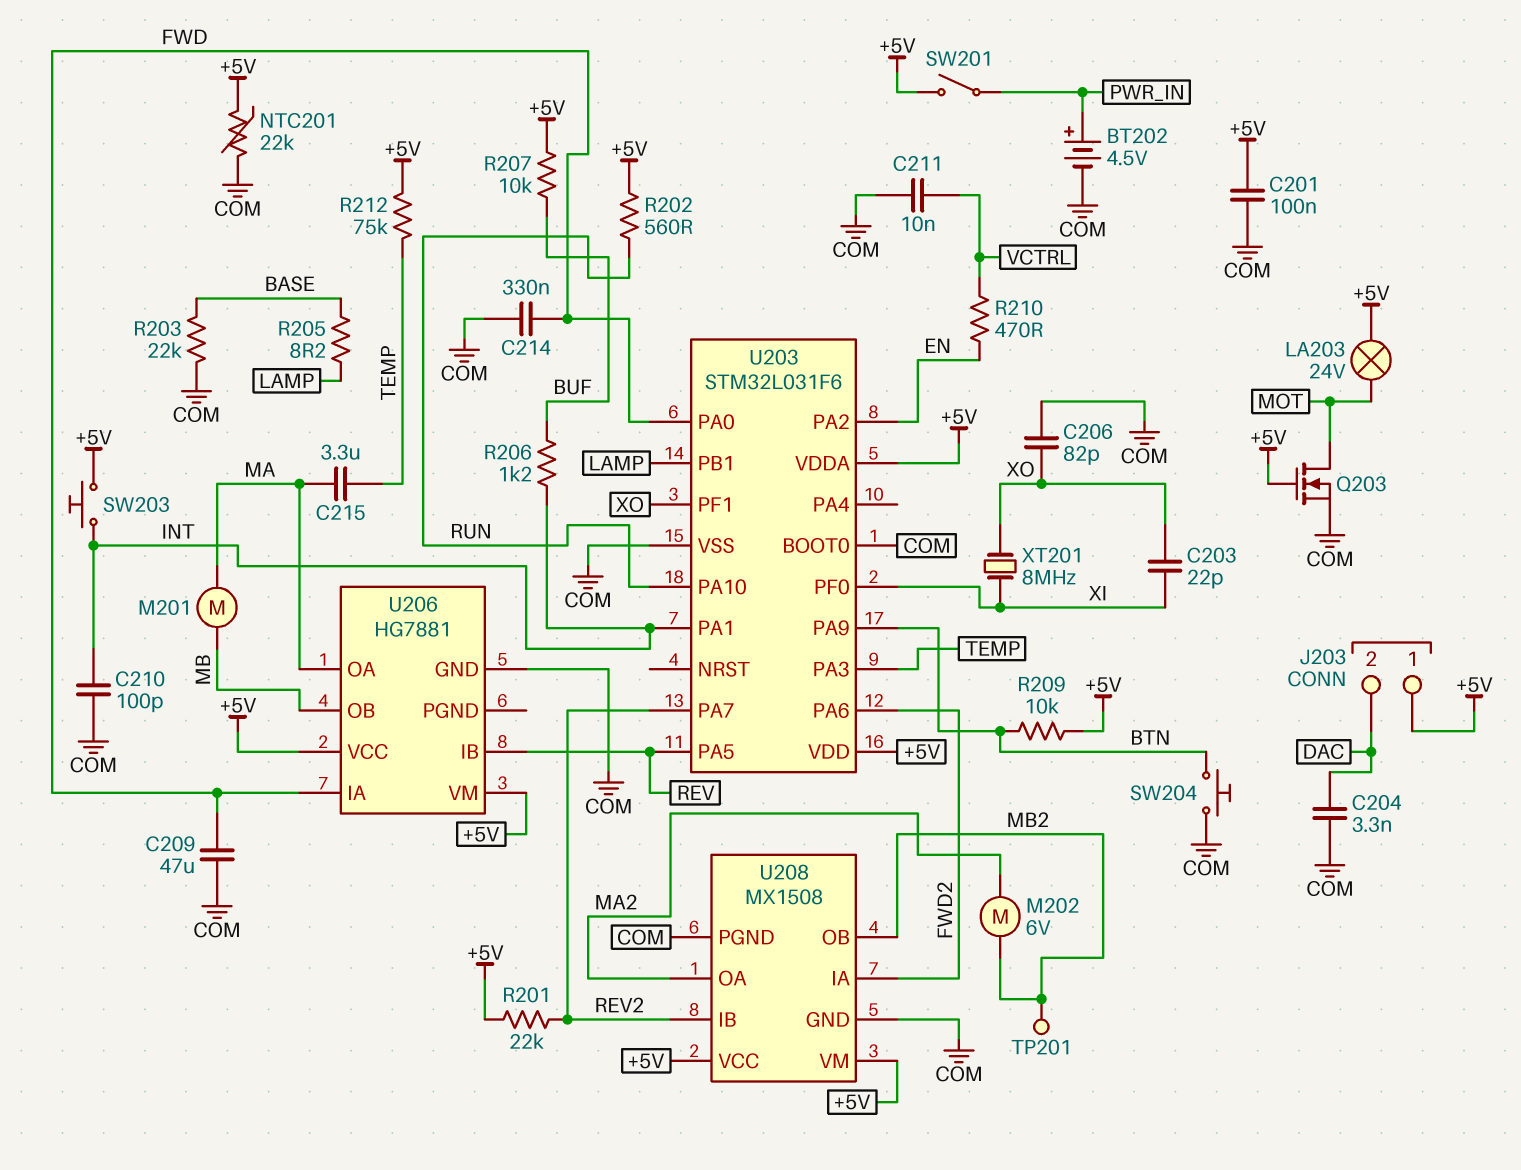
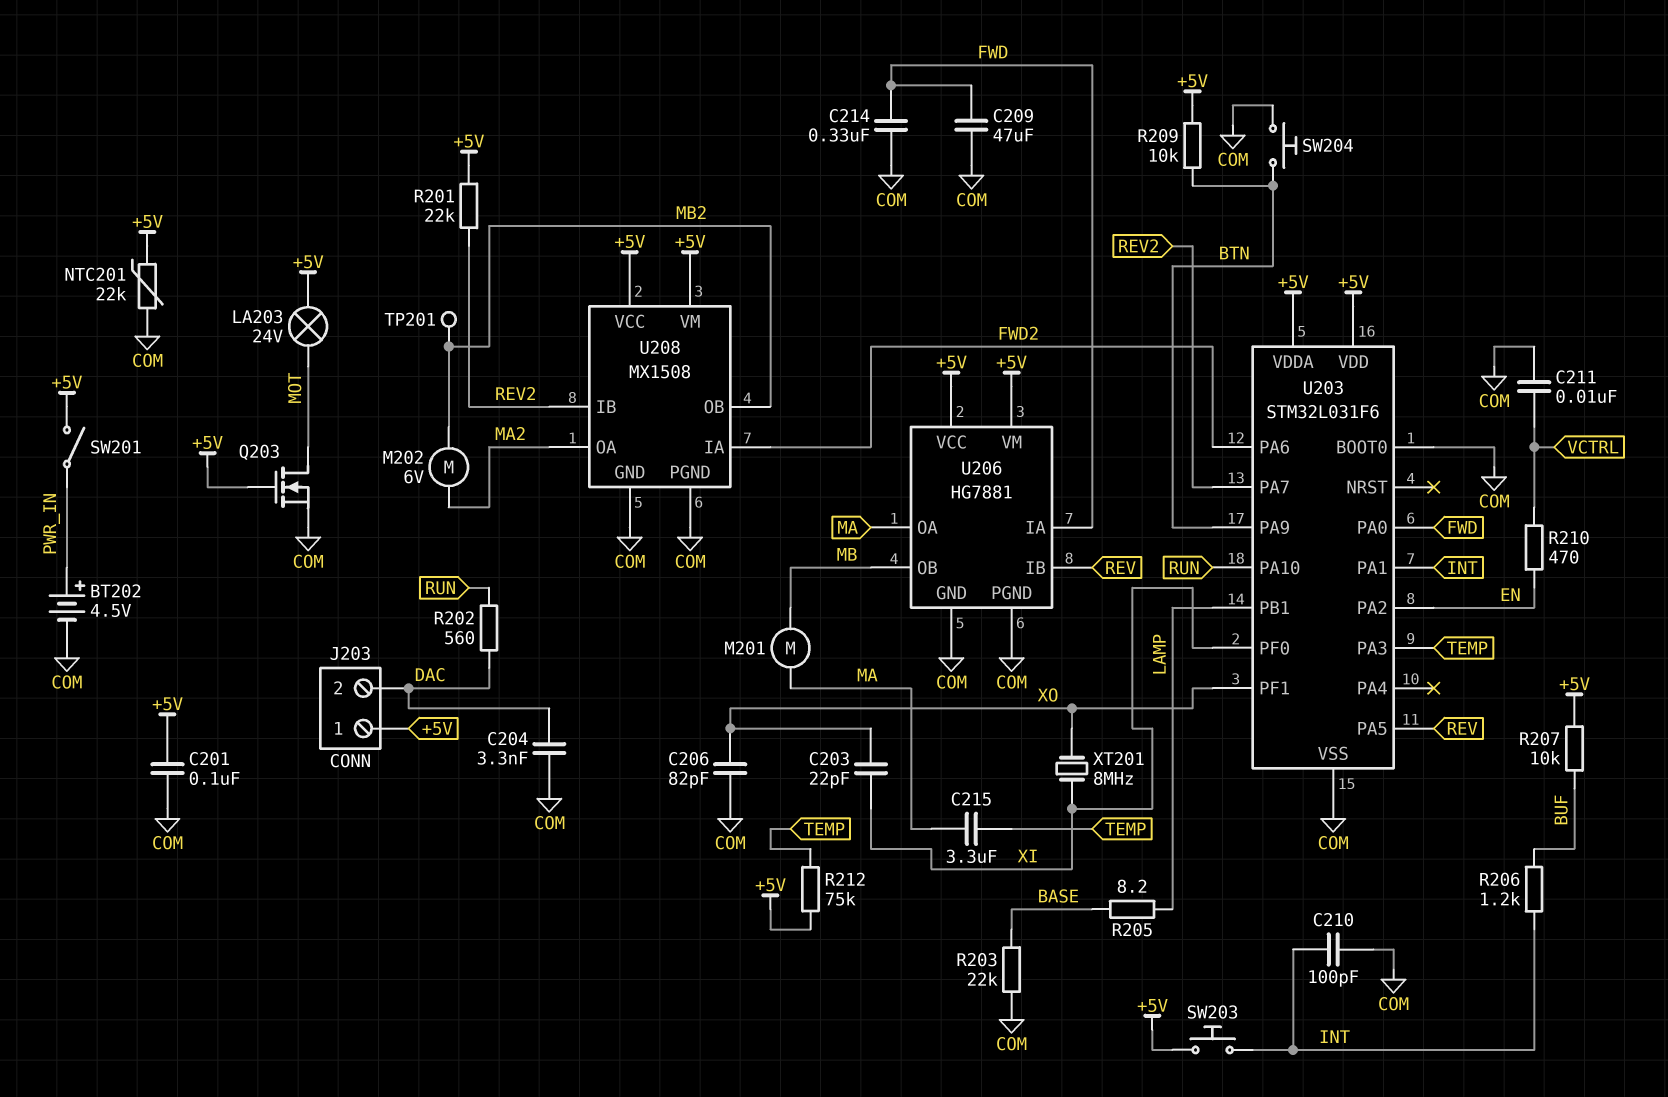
R202: 560 (+5V, RUN) -> 560 (DAC, RUN)
U206 pin PGND: none -> COM

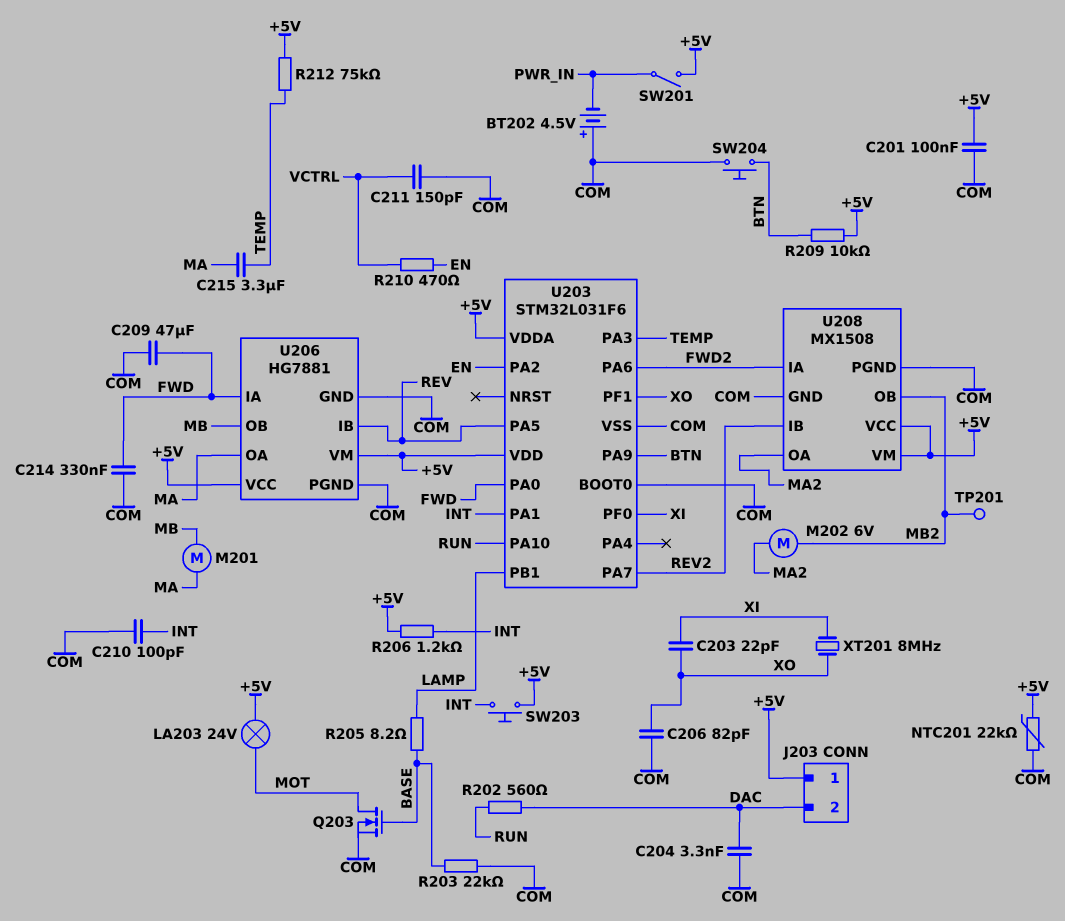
BT202: 4.5V (plus PWR_IN, minus COM) -> 4.5V (plus COM, minus PWR_IN)
C211: 10nF (COM, VCTRL) -> 150pF (COM, VCTRL)
Q203: NMOS (G +5V, D MOT, S COM) -> NMOS (G BASE, D MOT, S COM)
R201: 22k (+5V, REV2) -> none
R206: 1.2k (BUF, INT) -> 1.2k (+5V, INT)
R207: 10k (+5V, BUF) -> none

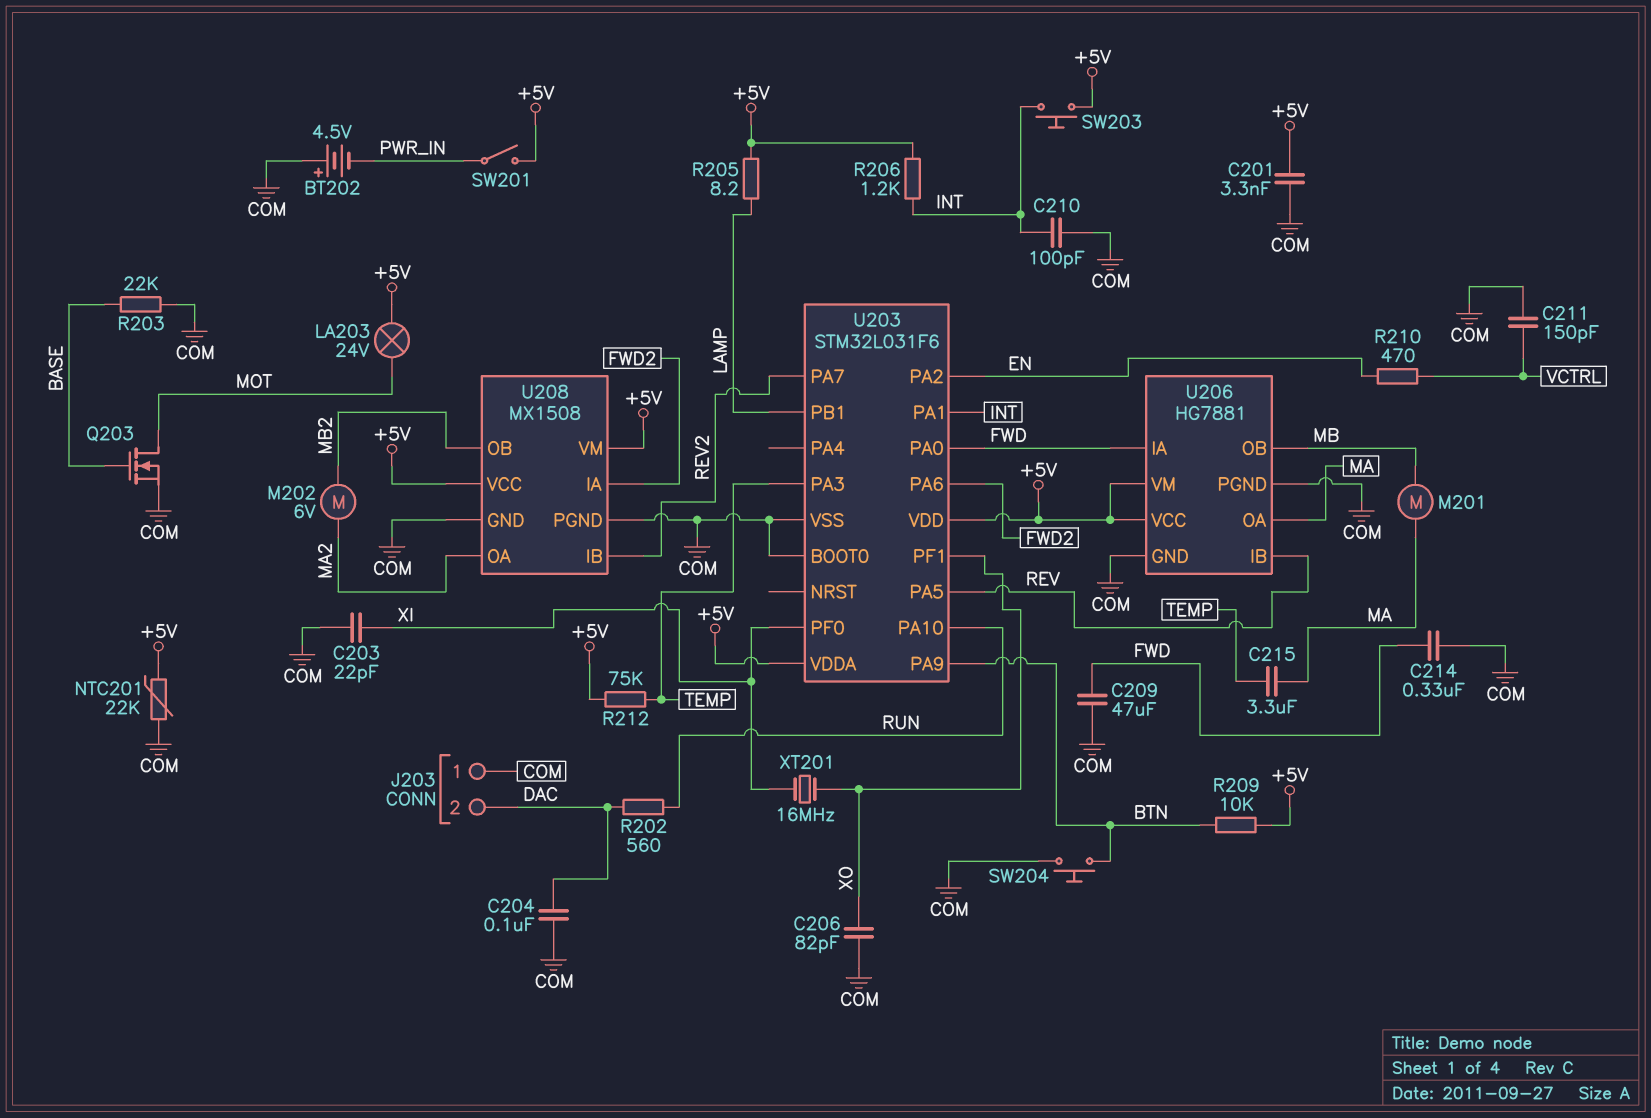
C201: 100nF (+5V, COM) -> 3.3nF (+5V, COM)
C203: 22pF (XI, XO) -> 22pF (COM, XI)
C204: 3.3nF (COM, DAC) -> 100nF (COM, DAC)
J203 pin 1: +5V -> COM
R205: 8.2 (BASE, LAMP) -> 8.2 (+5V, LAMP)
TP201: test point (MB2) -> none
XT201: 8MHz (XI, XO) -> 16MHz (XI, XO)

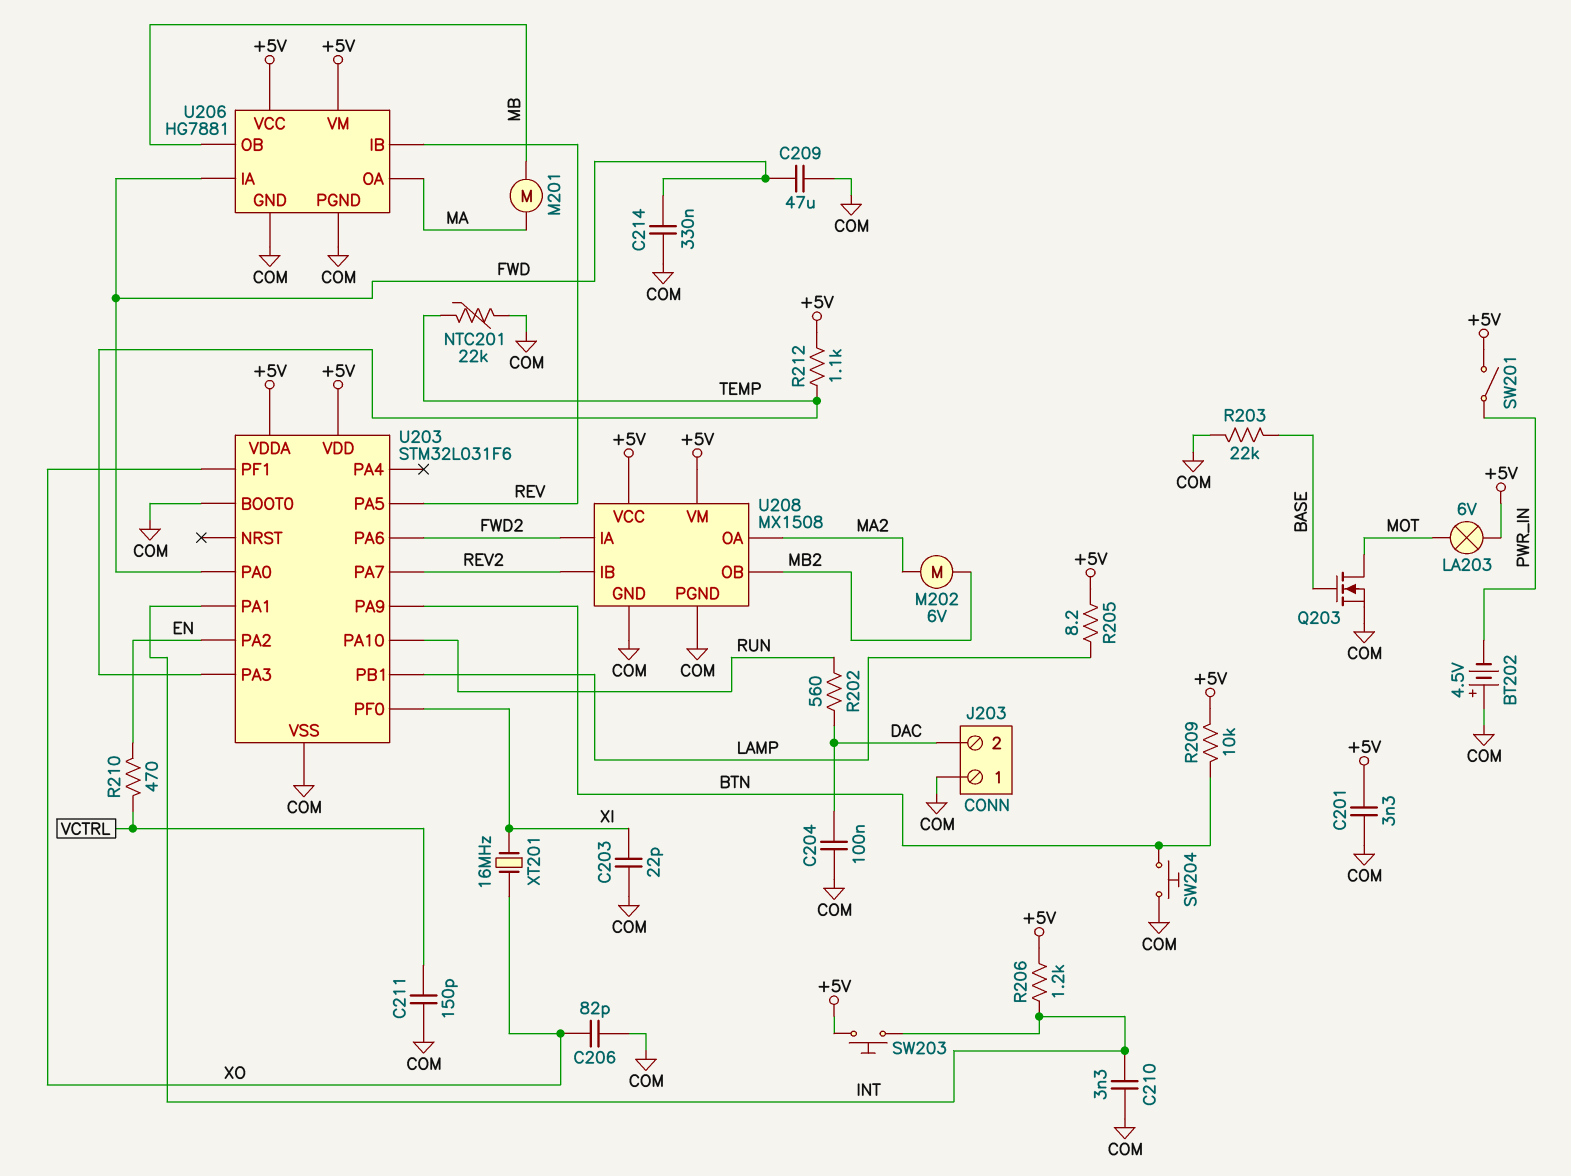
C210: 100pF (COM, INT) -> 3.3nF (COM, INT)
C215: 3.3uF (MA, TEMP) -> none
LA203: lamp 24V (+5V, MOT) -> lamp 6V (+5V, MOT)
NTC201: 22k (+5V, COM) -> 22k (COM, TEMP)
R212: 75k (+5V, TEMP) -> 1.1k (+5V, TEMP)

